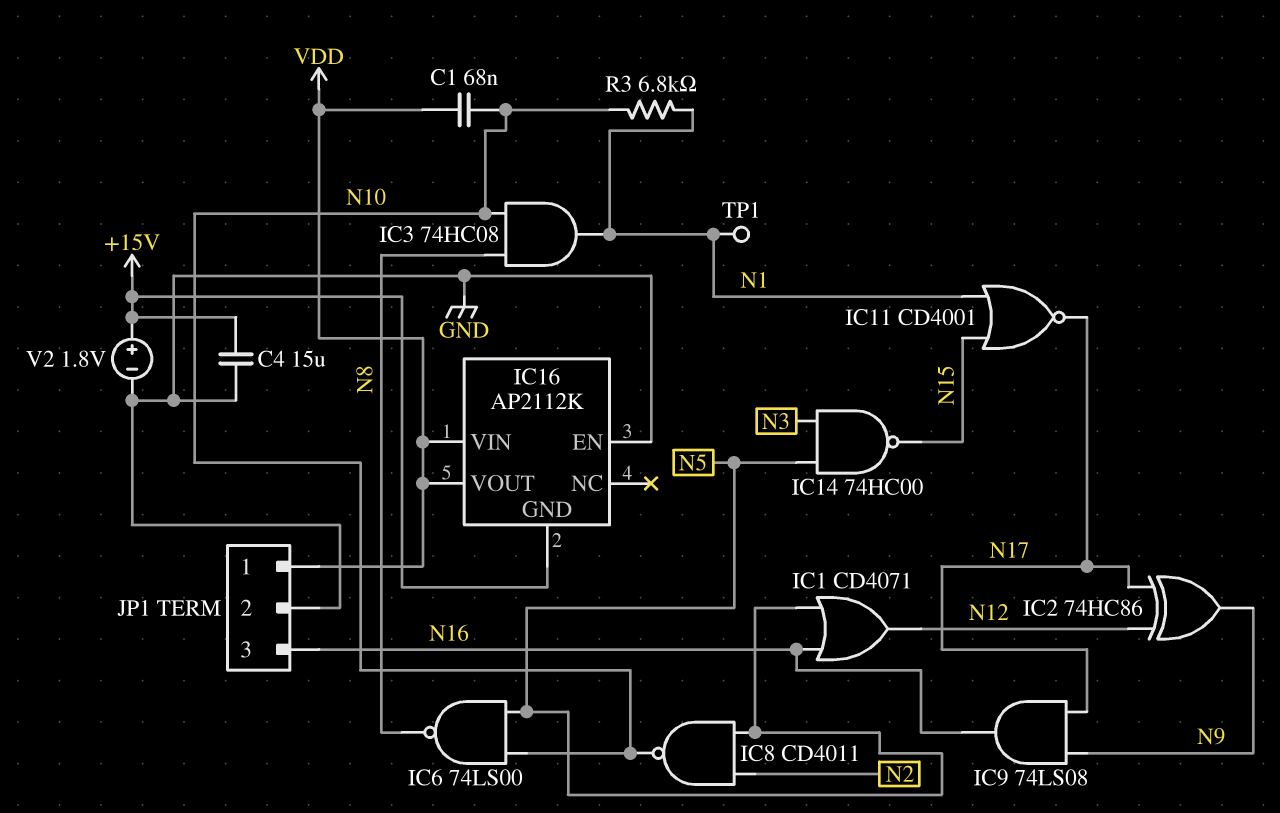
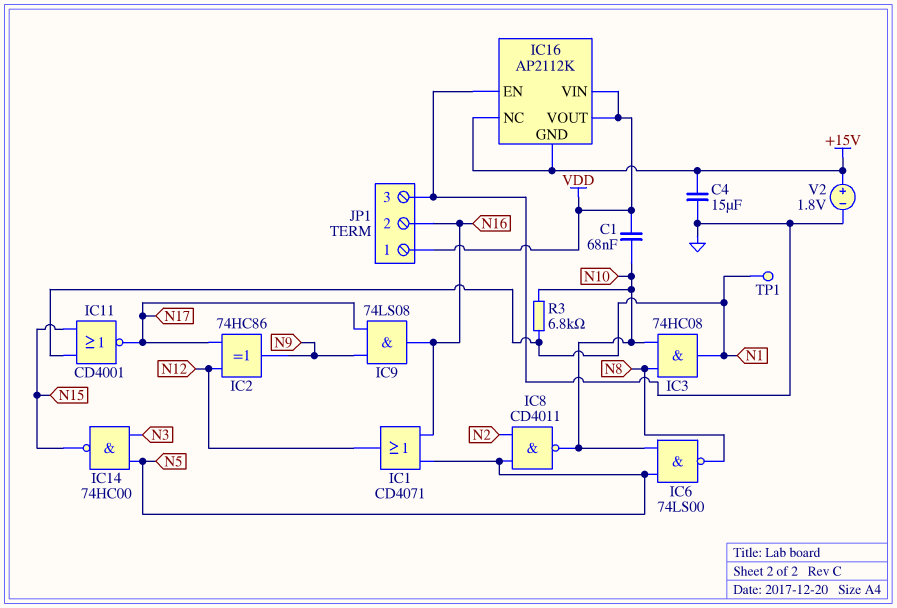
IC16 pin NC: none -> +15V
JP1 pin 2: GND -> N16
JP1 pin 3: N16 -> GND

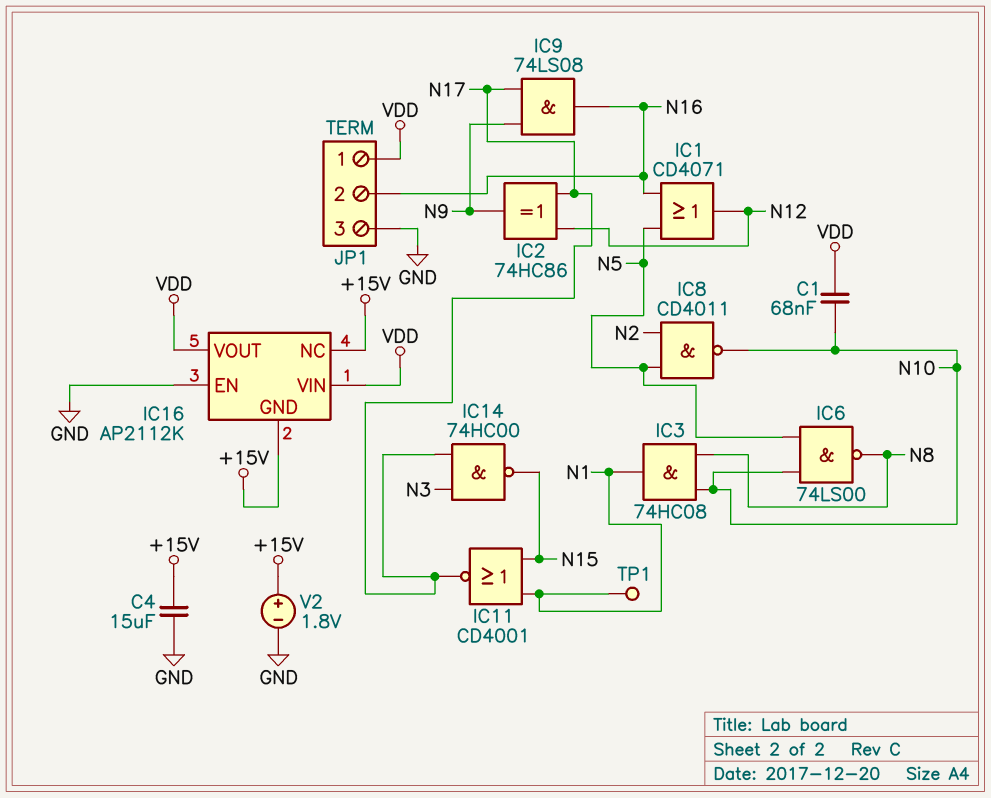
IC14: NAND 74HC00 (in N3, in N5, out N15) -> NAND 74HC00 (in N3, in N17, out N15)
R3: 6.8k (N1, N10) -> none

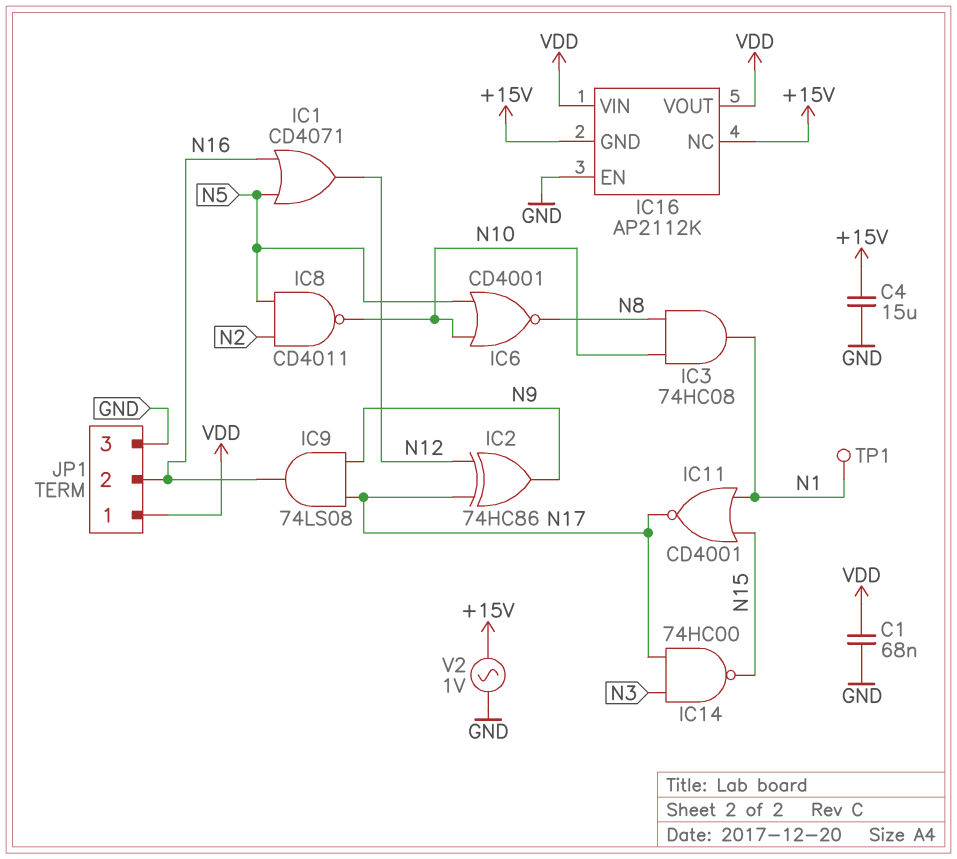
C1: 68nF (N10, VDD) -> 68nF (GND, VDD)
IC6: NAND 74LS00 (in N5, in N10, out N8) -> NOR CD4001 (in N5, in N10, out N8)
V2: 1.8V (plus +15V, minus GND) -> AC 1V (+15V, GND)

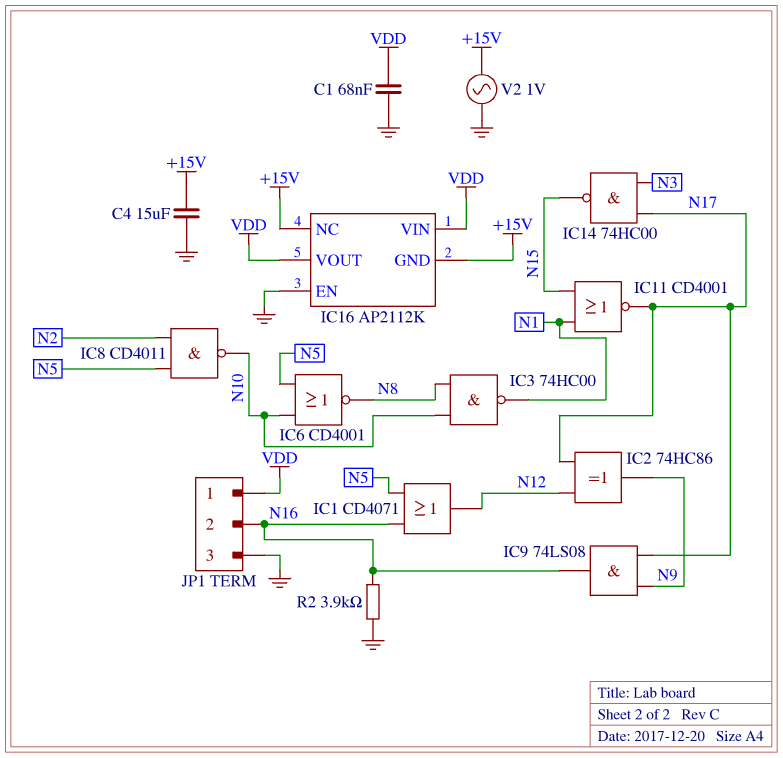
IC3: AND 74HC08 (in N8, in N10, out N1) -> NAND 74HC00 (in N8, in N10, out N1)
R2: none -> 3.9k (GND, N16)
TP1: test point (N1) -> none

